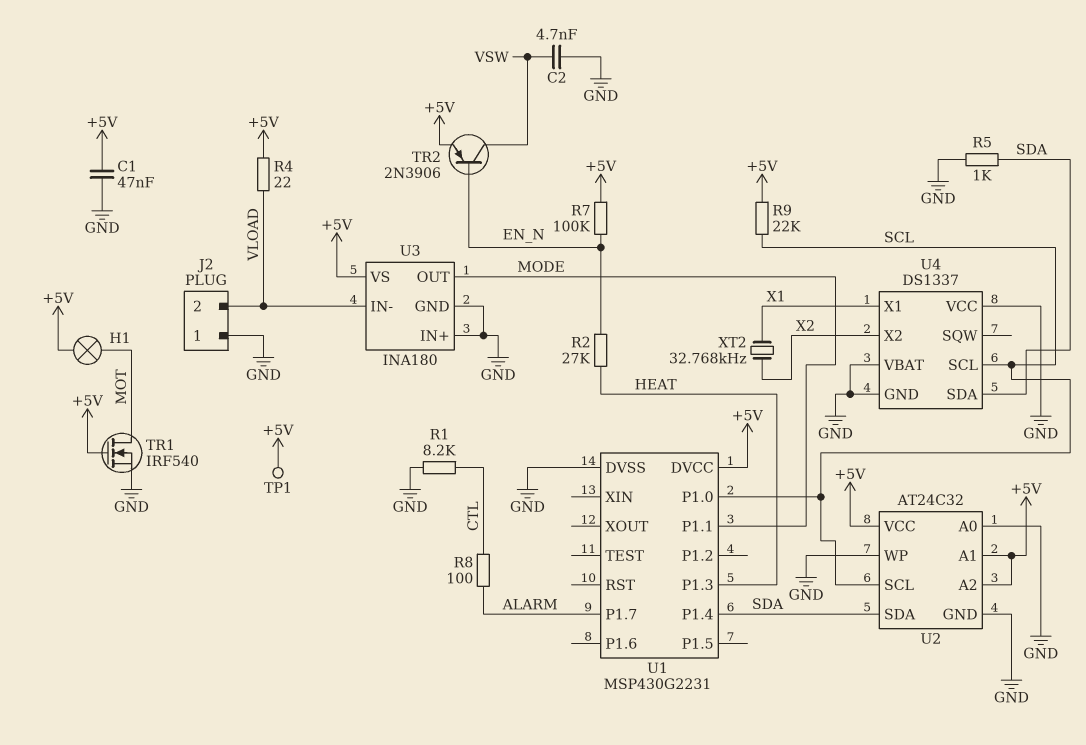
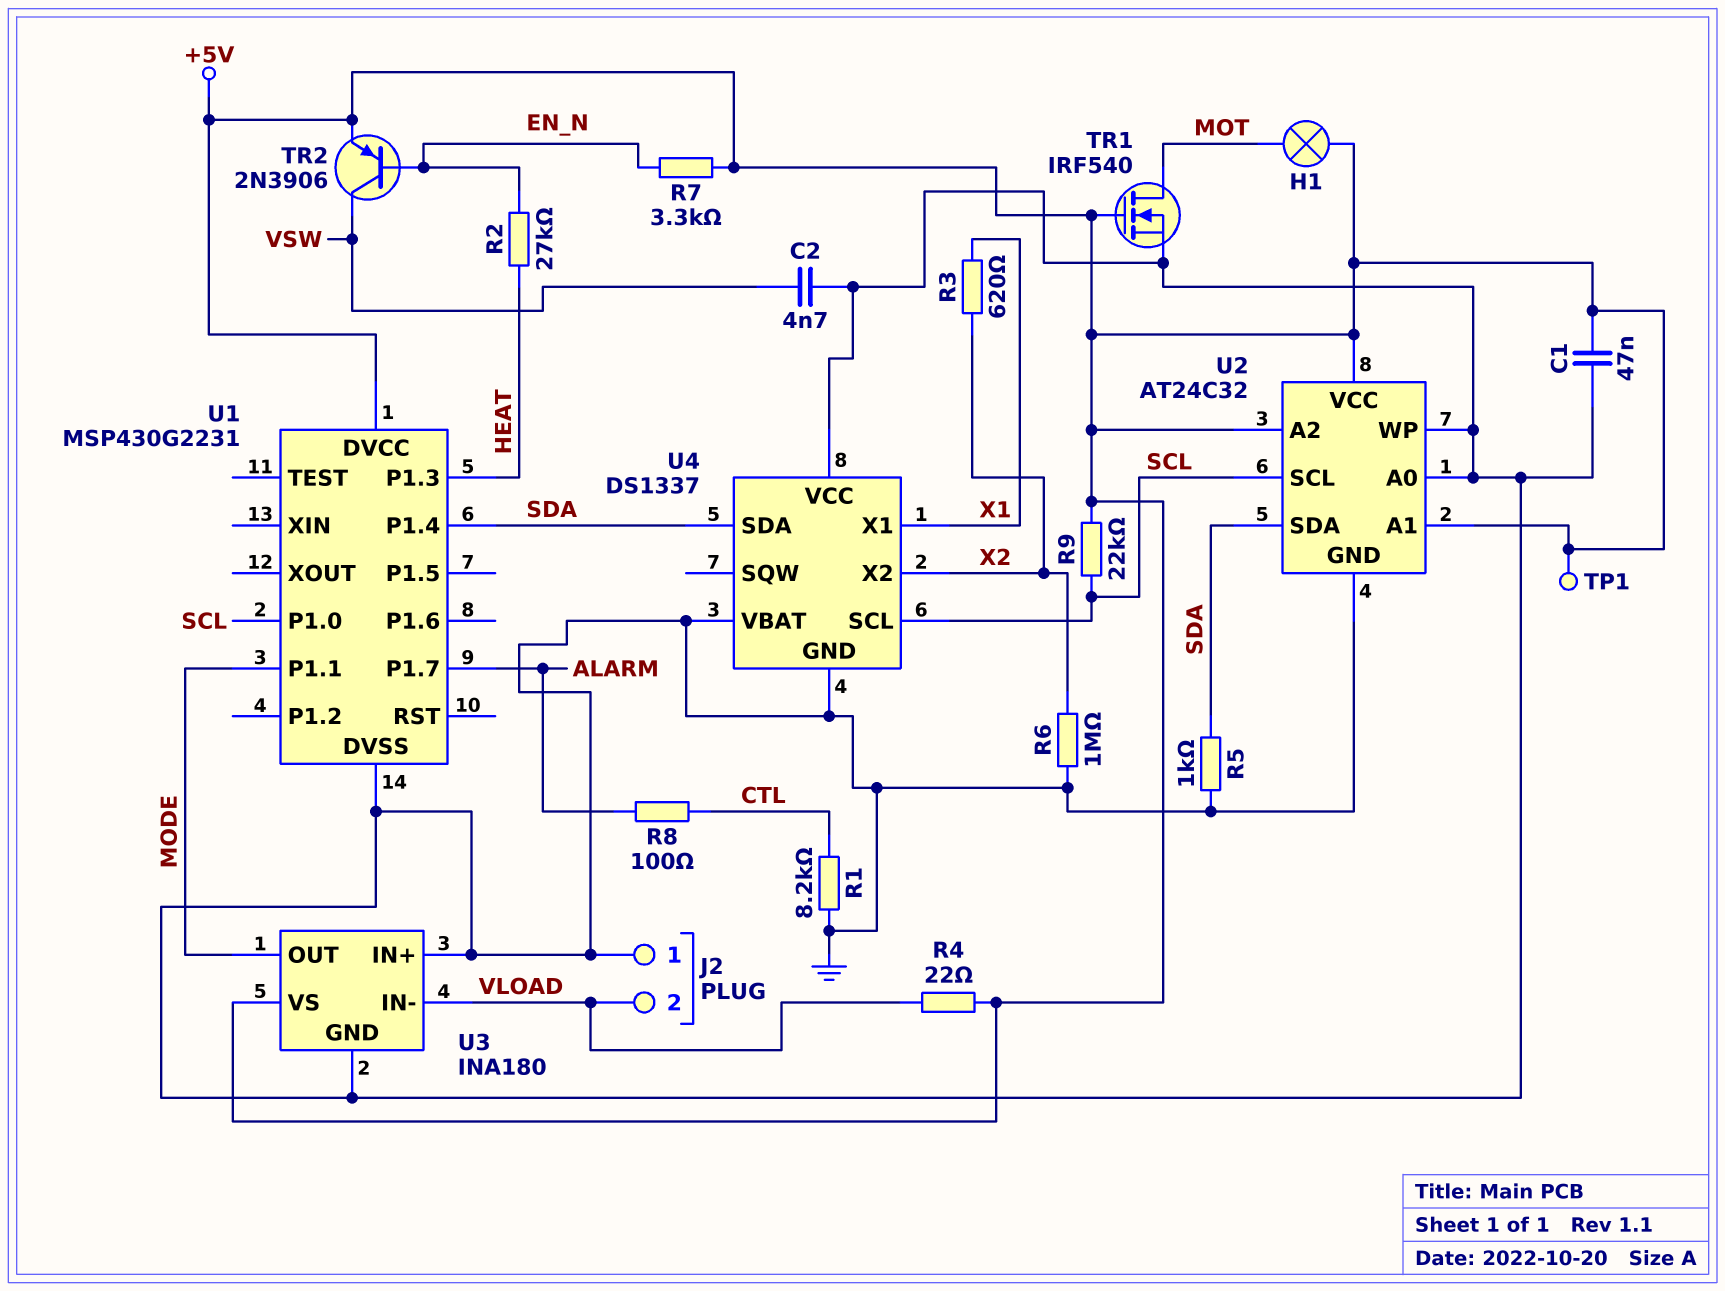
R3: none -> 620 (X1, X2)
R6: none -> 1M (GND, X2)
R7: 100k (+5V, EN_N) -> 3.3k (+5V, EN_N)
XT2: 32.768kHz (X1, X2) -> none

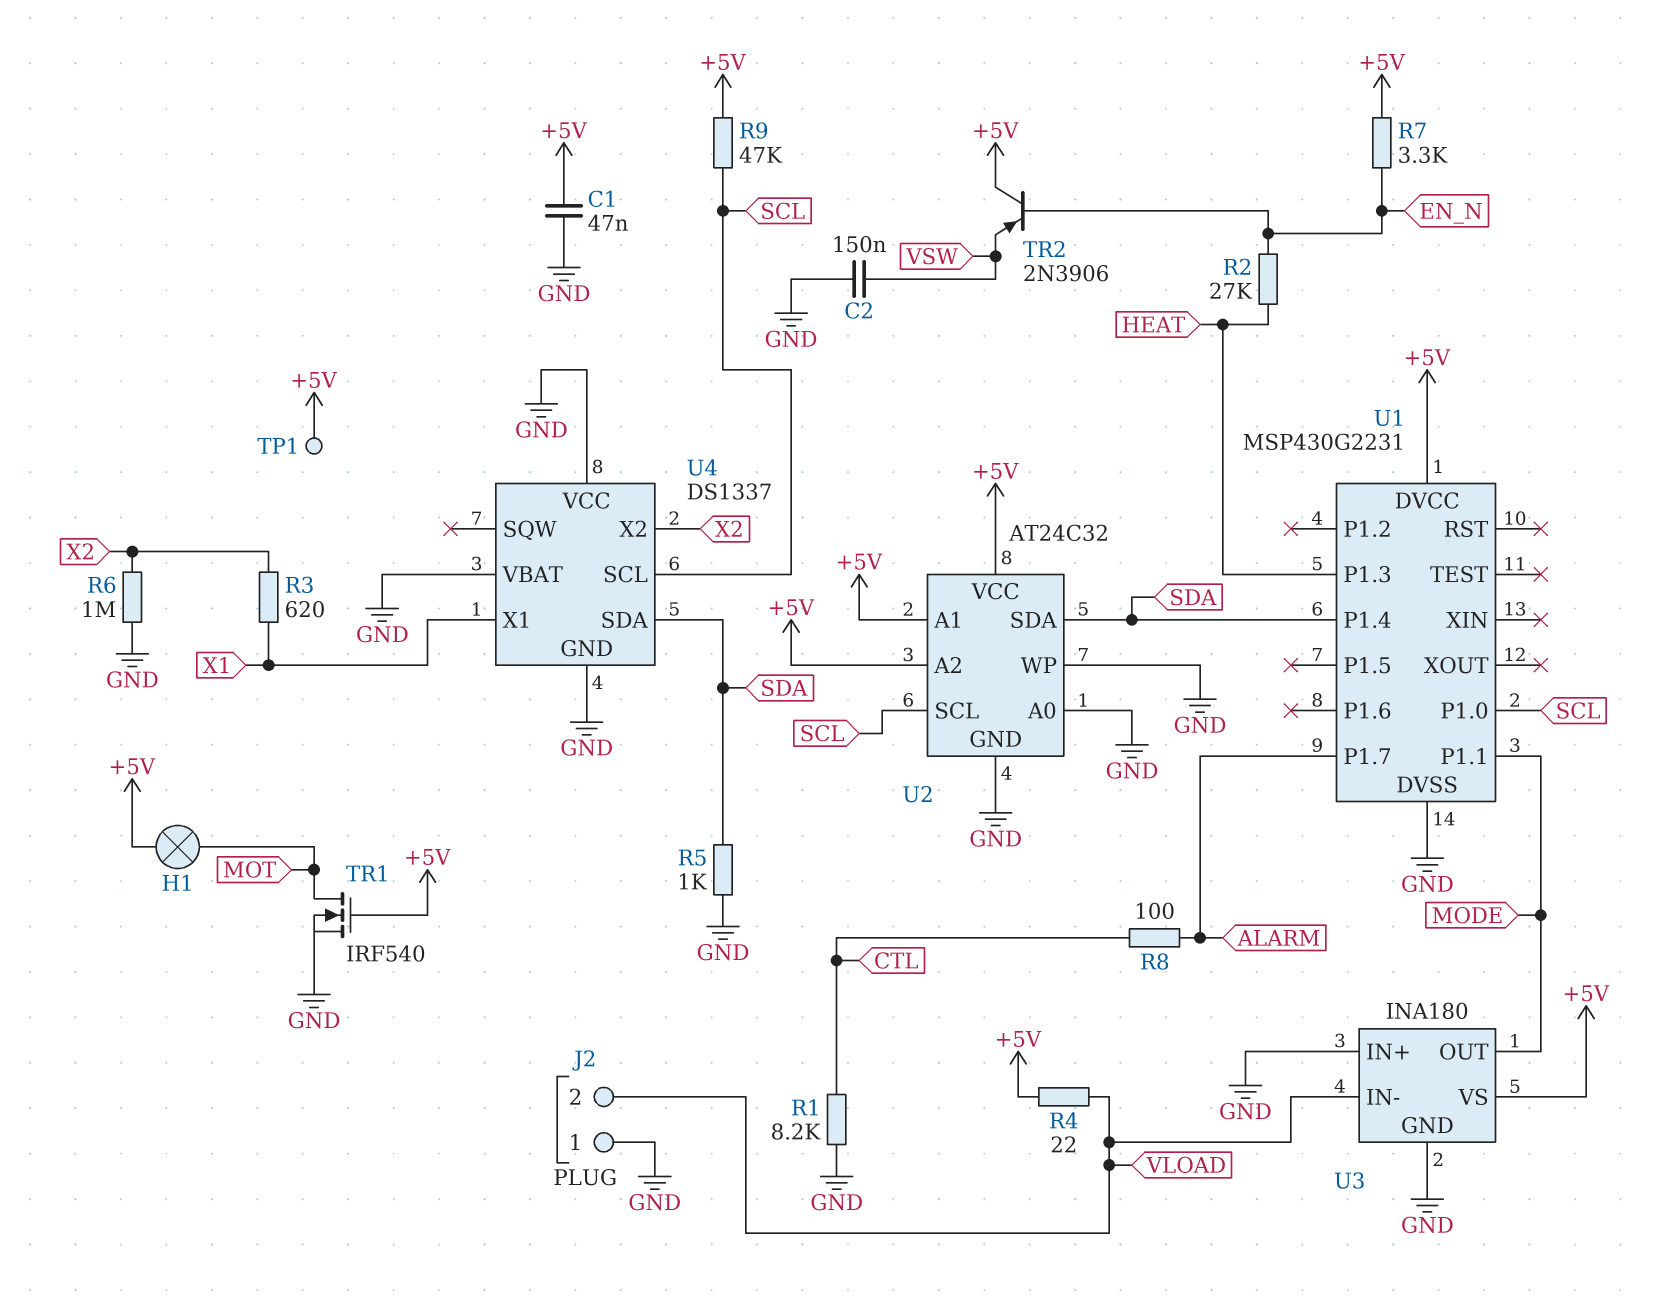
C2: 4.7nF (GND, VSW) -> 150nF (GND, VSW)
R9: 22k (+5V, SCL) -> 47k (+5V, SCL)
TR2: PNP 2N3906 (B EN_N, C VSW, E +5V) -> PNP 2N3906 (B EN_N, C +5V, E VSW)

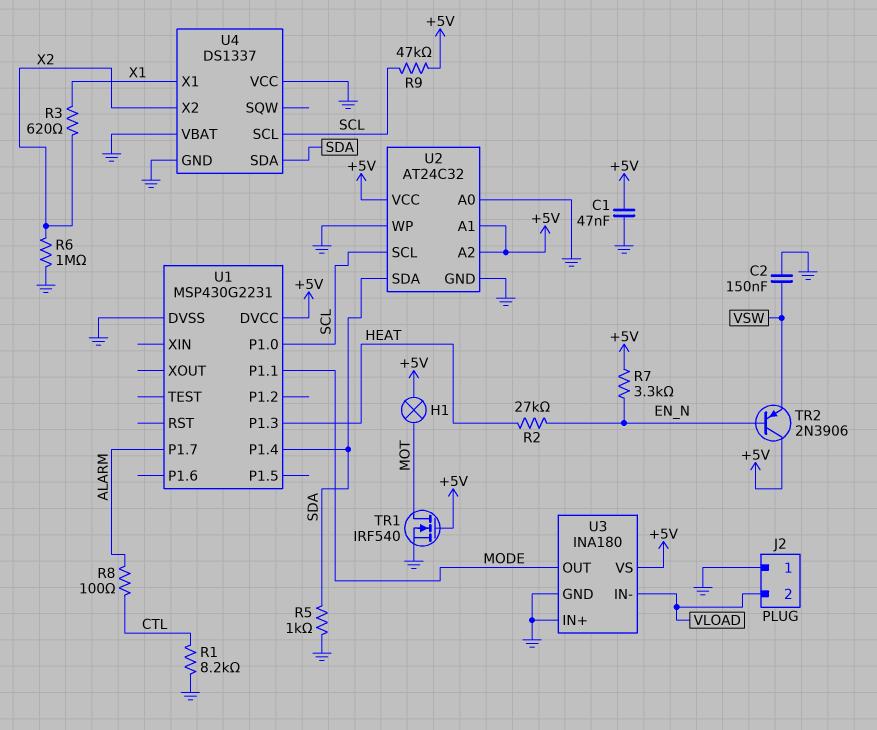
R4: 22 (+5V, VLOAD) -> none
TP1: test point (+5V) -> none

